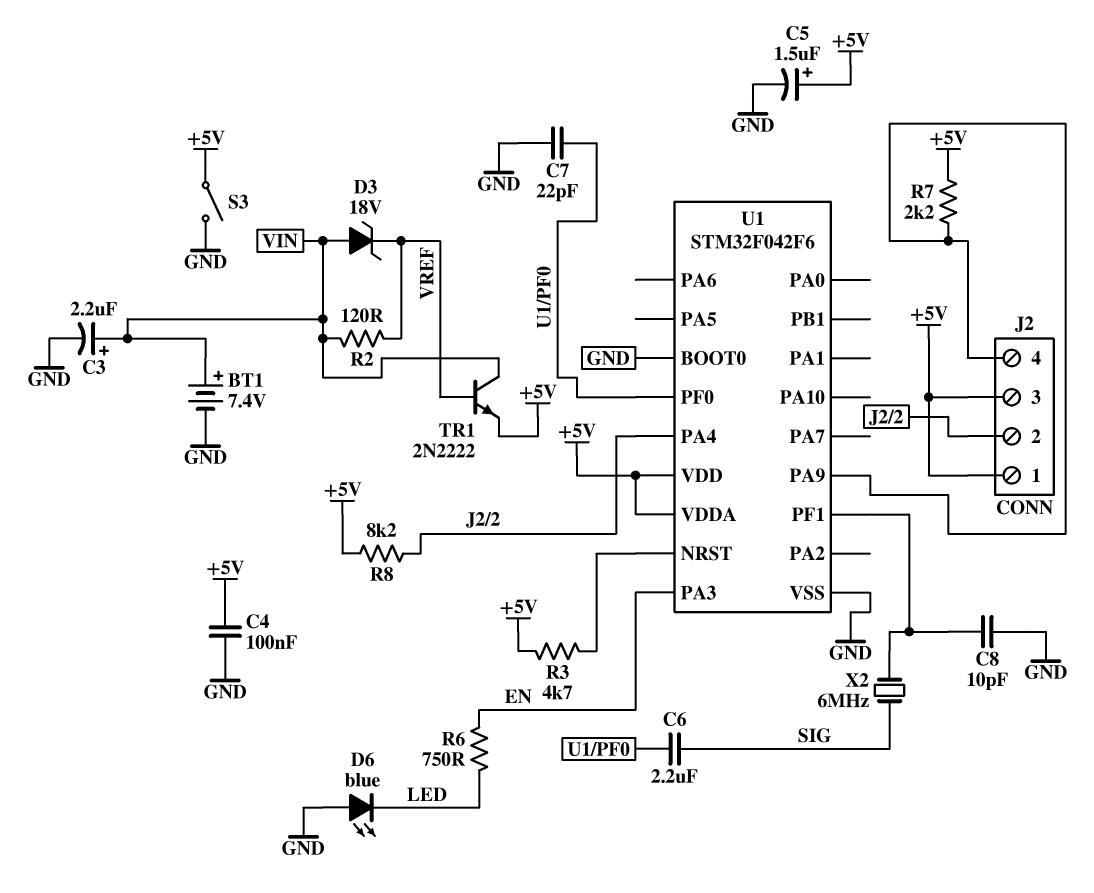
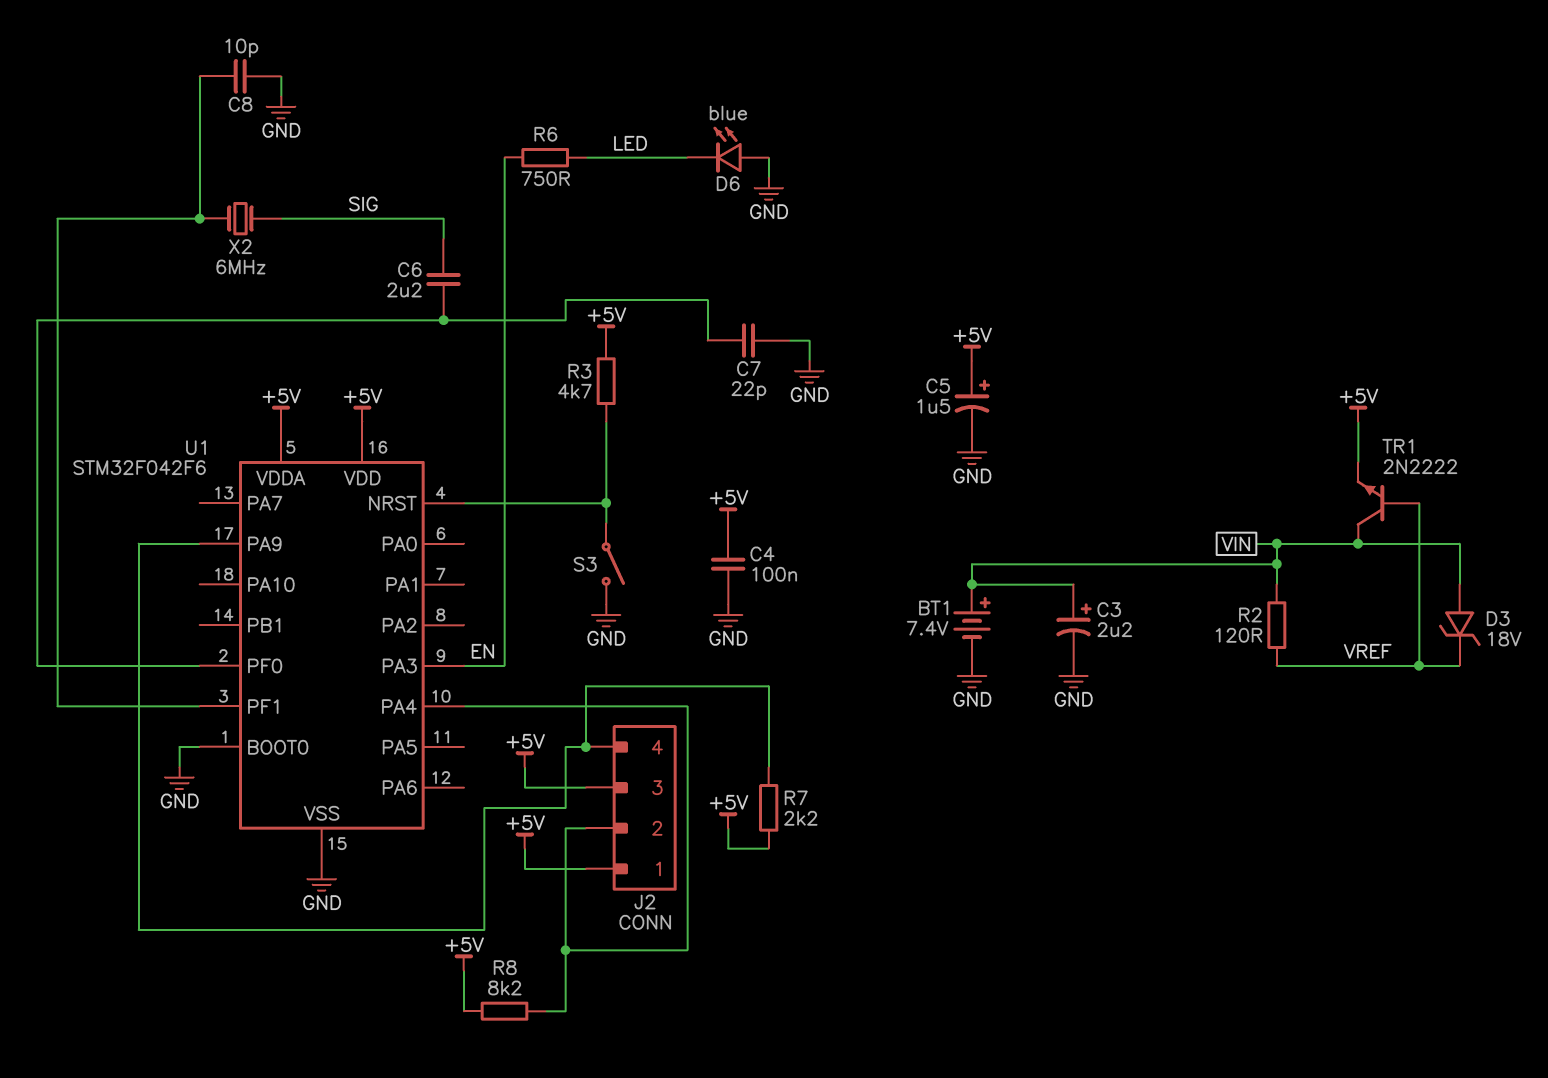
S3: switch (+5V, GND) -> switch (GND, U1/NRST)

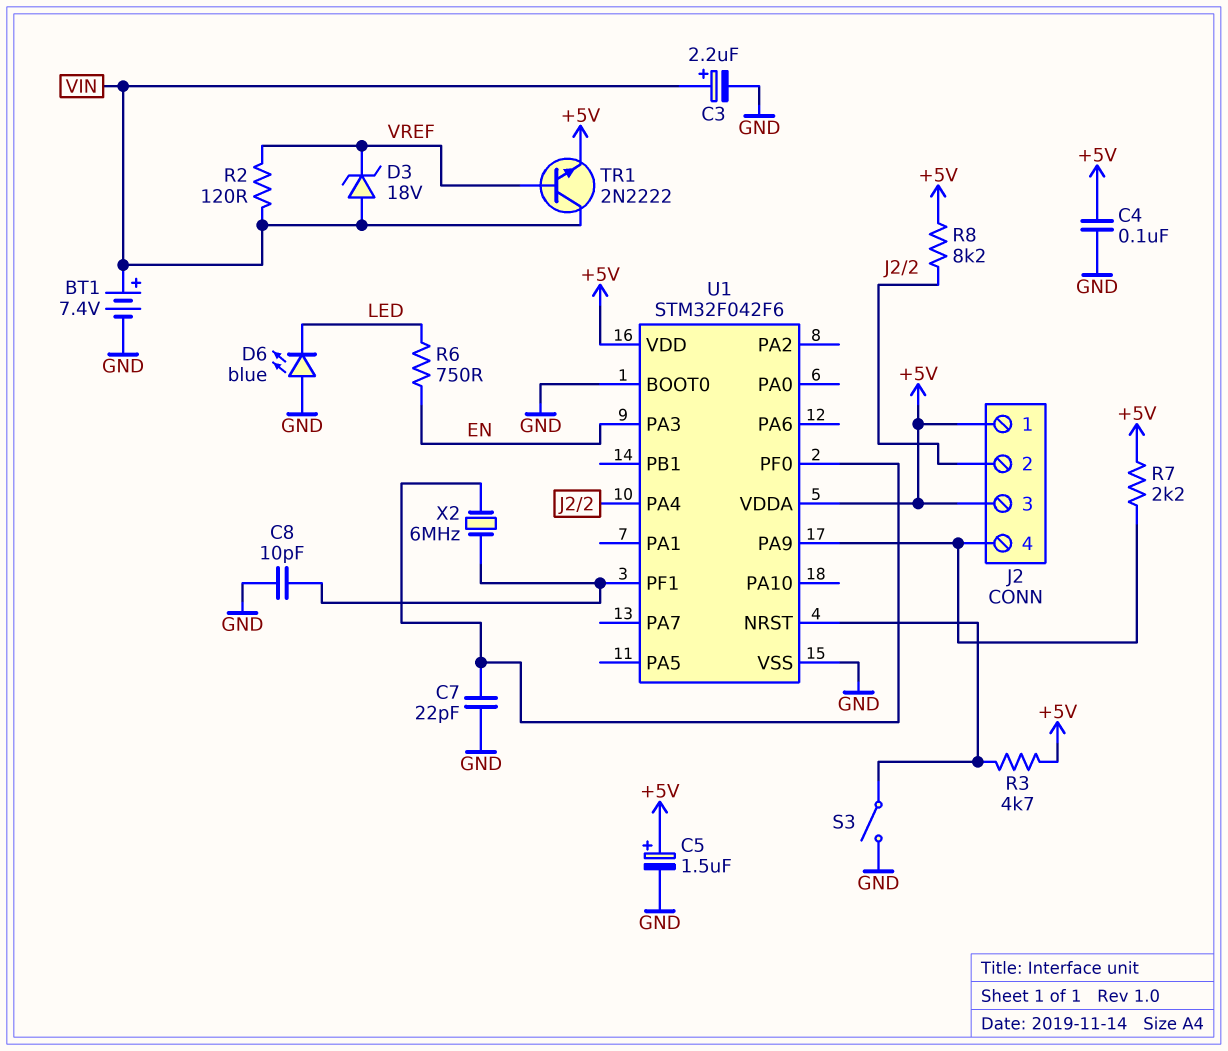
C6: 2.2uF (SIG, U1/PF0) -> none
X2: 6MHz (SIG, U1/PF1) -> 6MHz (U1/PF0, U1/PF1)

